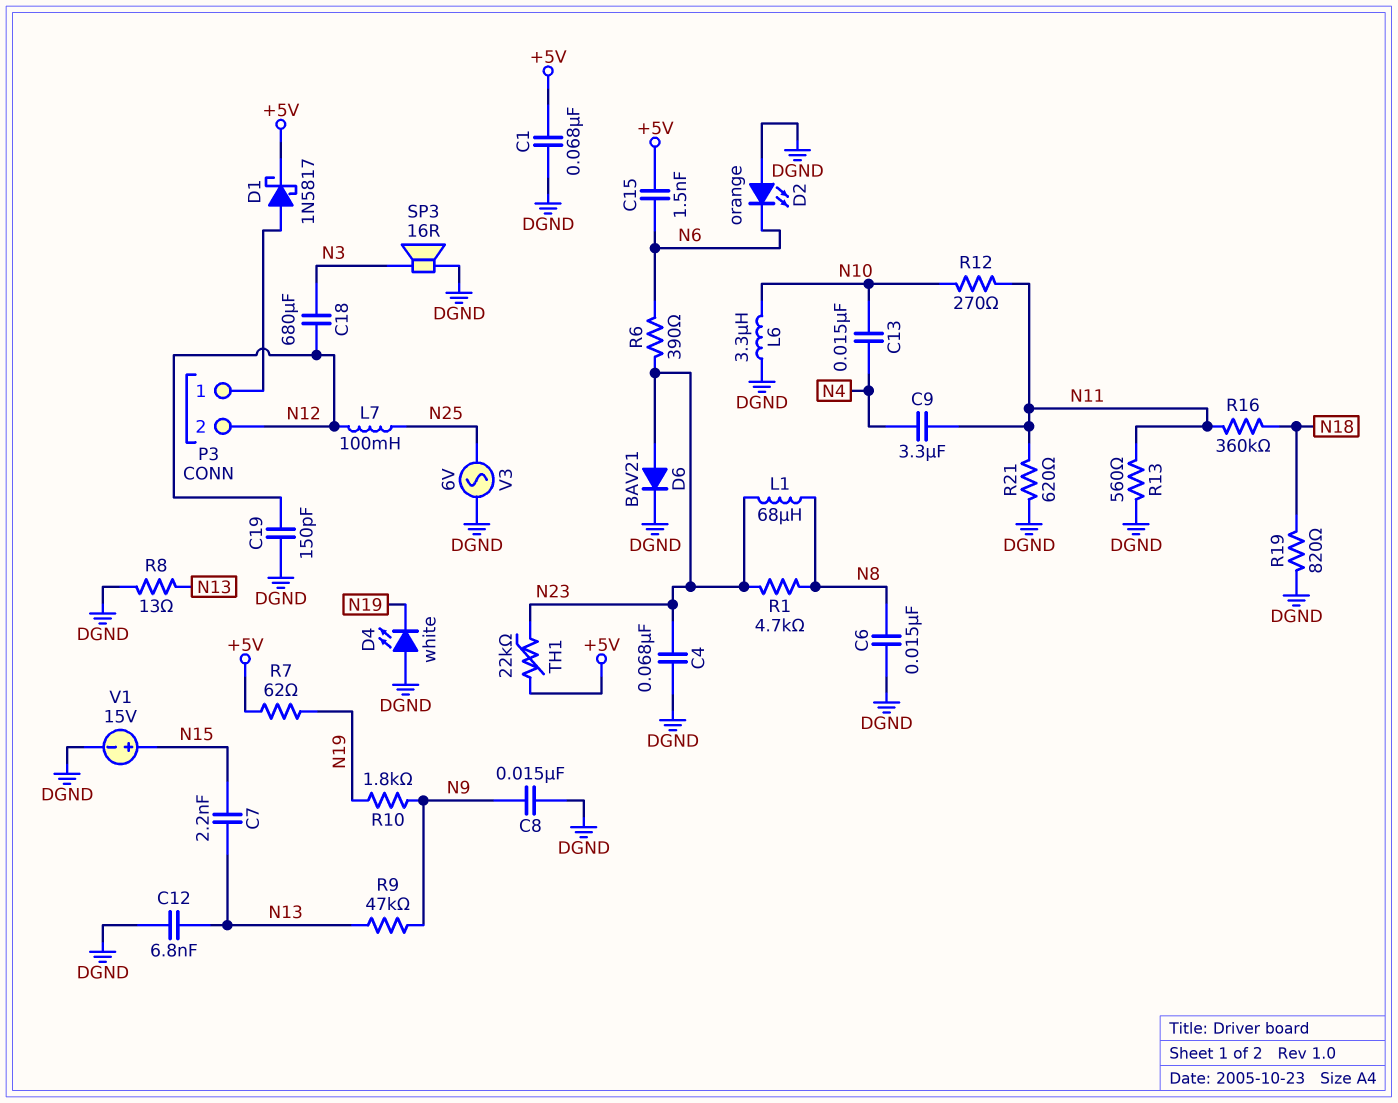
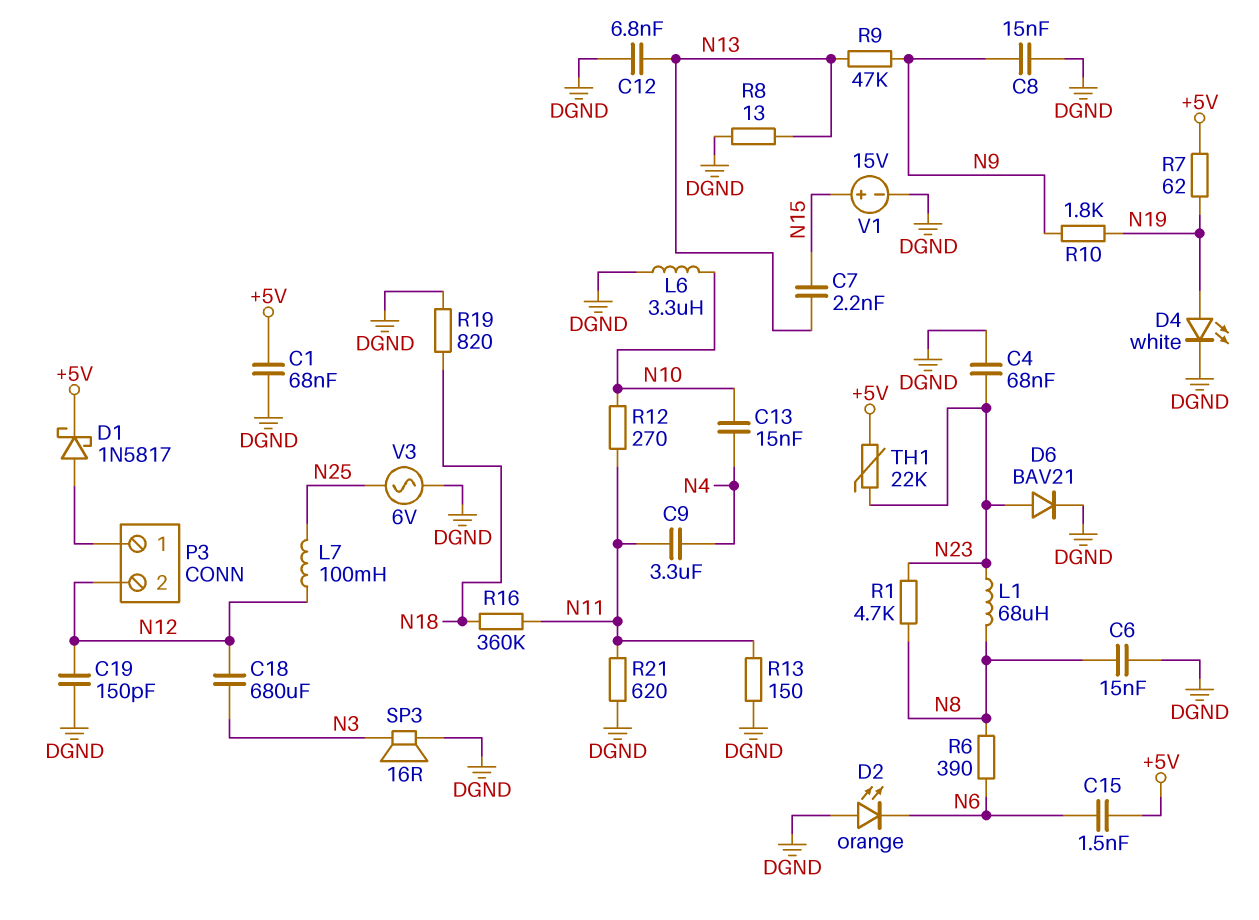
D4: LED white (A DGND, K N19) -> LED white (A N19, K DGND)
R6: 390 (N6, N23) -> 390 (N6, N8)
R13: 560 (DGND, N11) -> 150 (DGND, N11)

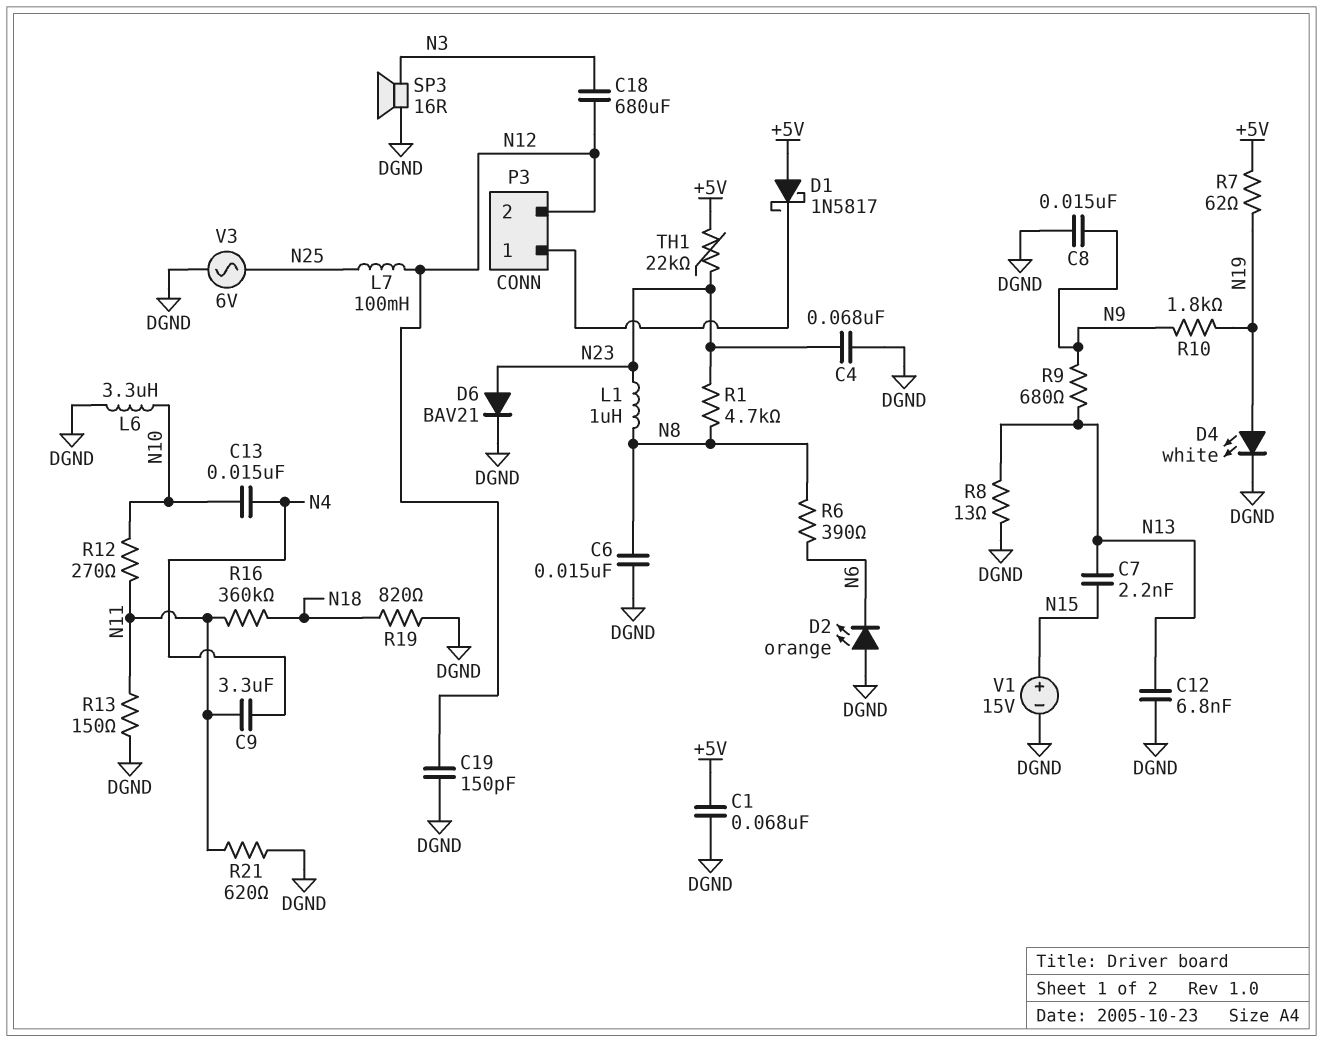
C15: 1.5nF (+5V, N6) -> none
D1: schottky 1N5817 (A P3/1, K +5V) -> schottky 1N5817 (A +5V, K P3/1)
L1: 68uH (N8, N23) -> 1uH (N8, N23)
R9: 47k (N9, N13) -> 680 (N9, N13)

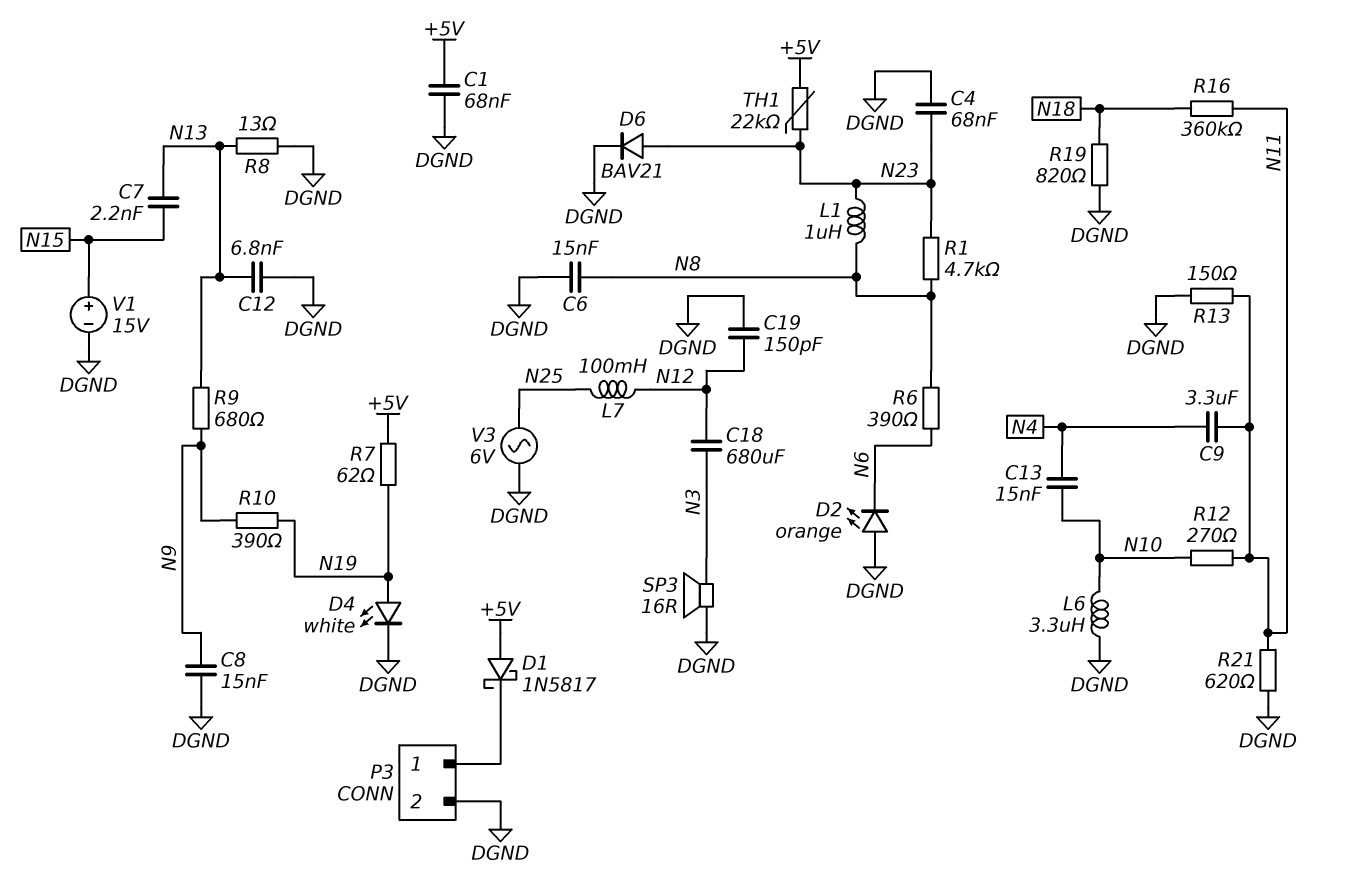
P3 pin 2: N12 -> DGND
R10: 1.8k (N9, N19) -> 390 (N9, N19)

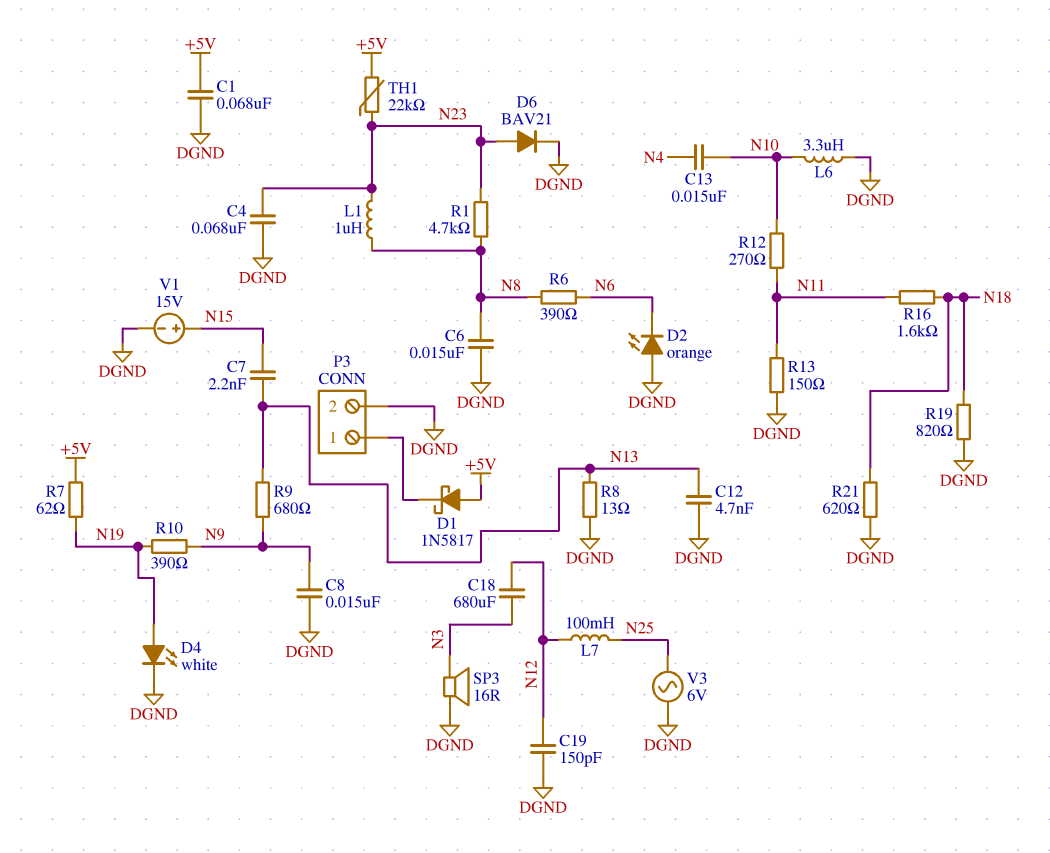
C9: 3.3uF (N4, N11) -> none
C12: 6.8nF (DGND, N13) -> 4.7nF (DGND, N13)
R16: 360k (N11, N18) -> 1.6k (N11, N18)
R21: 620 (DGND, N11) -> 620 (DGND, N18)

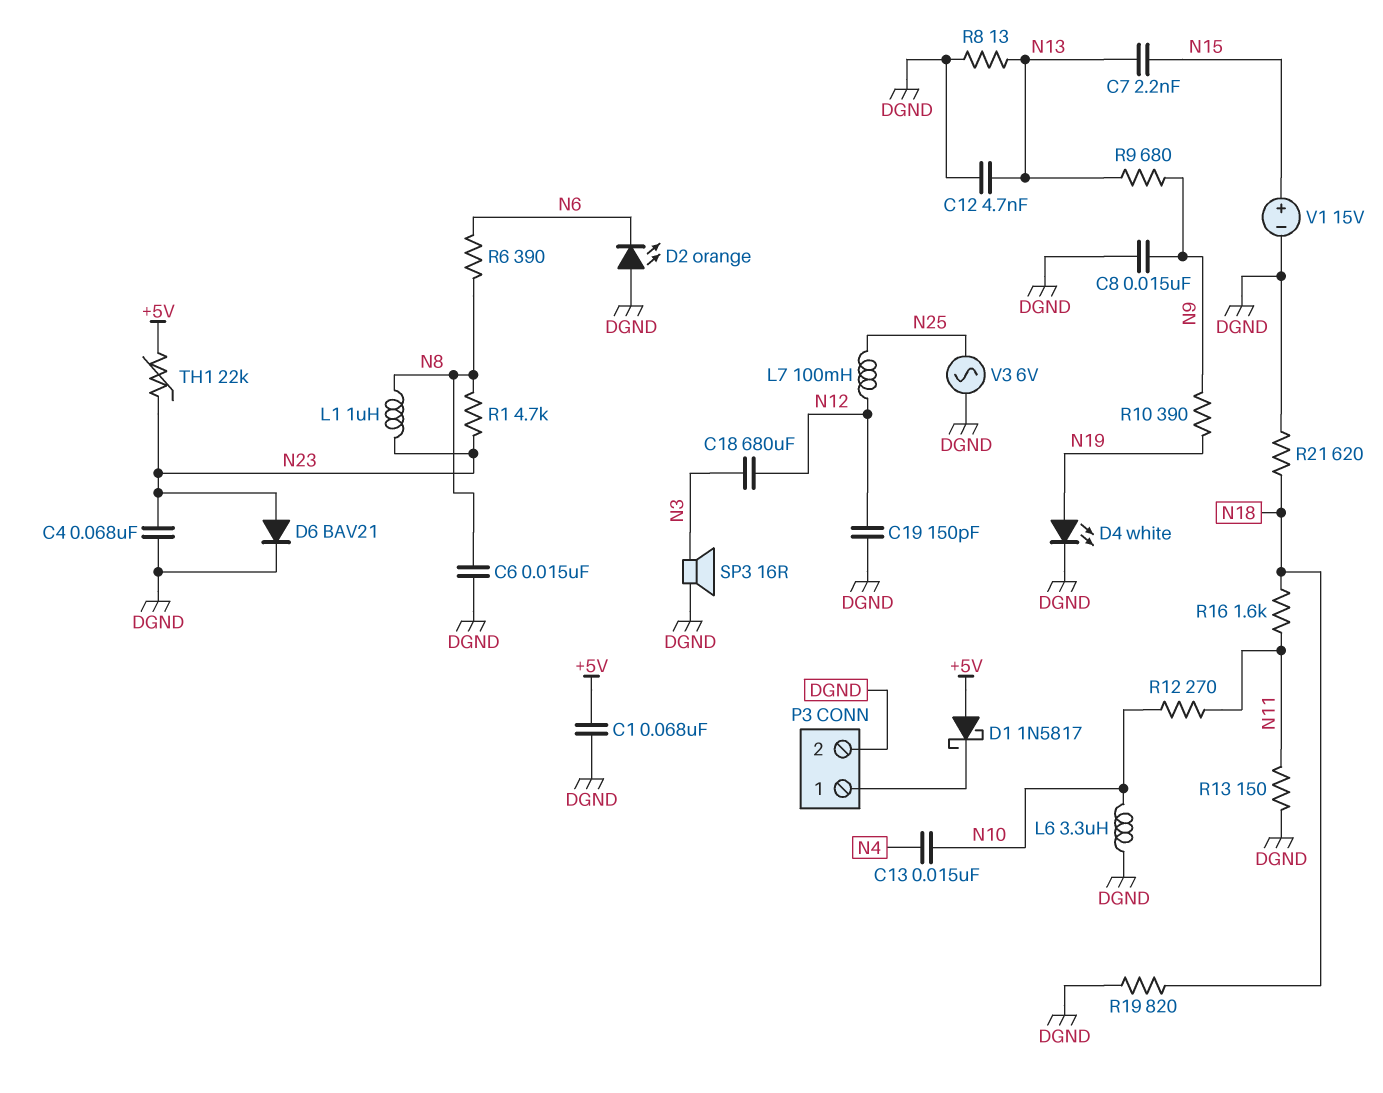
R7: 62 (+5V, N19) -> none

